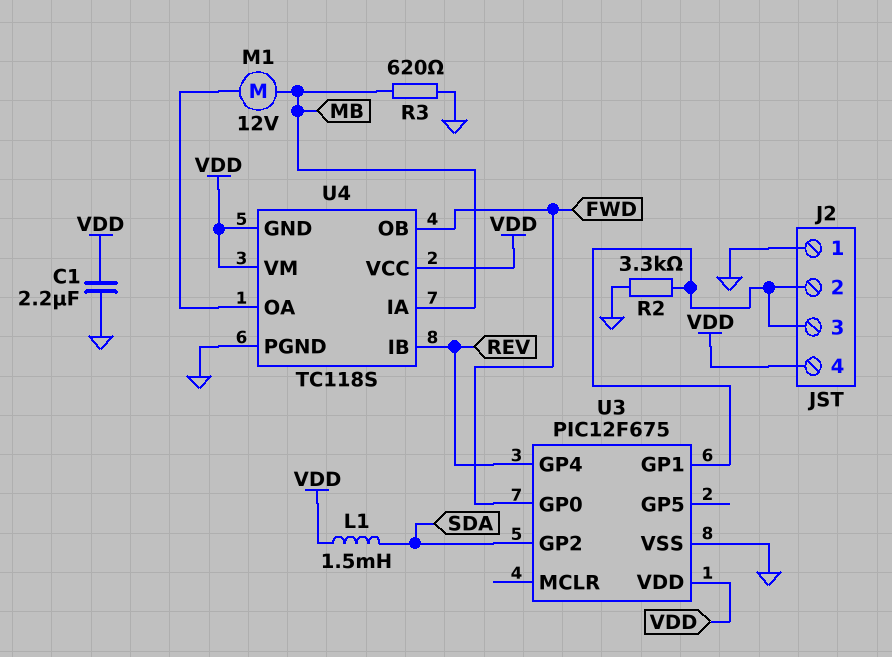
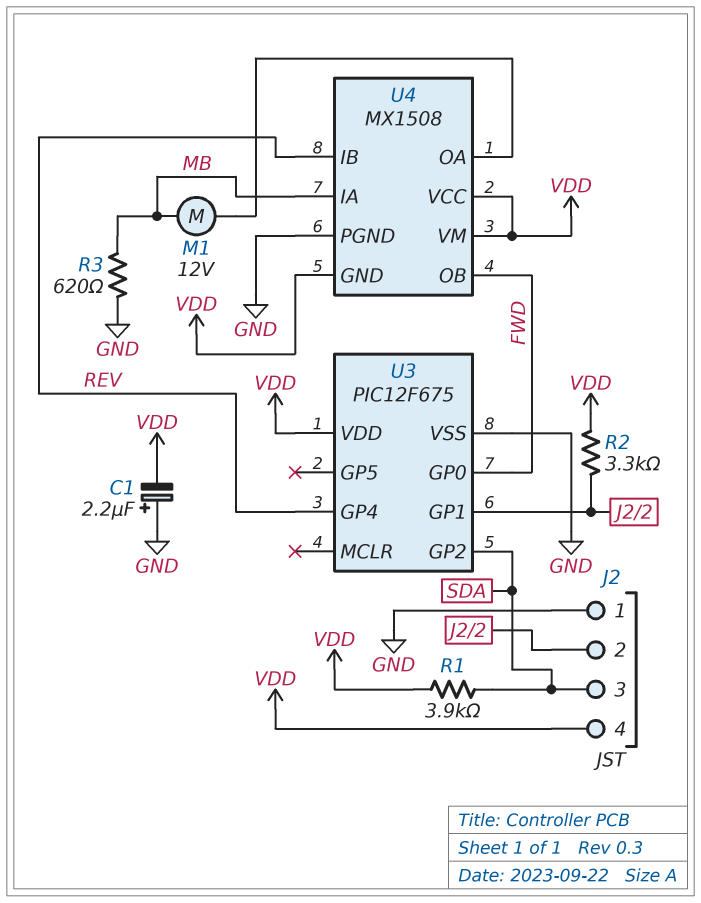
C1: 2.2uF (GND, VDD) -> 2.2uF (plus GND, minus VDD)
J2 pin 3: J2/2 -> SDA
L1: 1.5mH (SDA, VDD) -> none
R1: none -> 3.9k (SDA, VDD)
R2: 3.3k (GND, J2/2) -> 3.3k (J2/2, VDD)
U4: TC118S -> MX1508

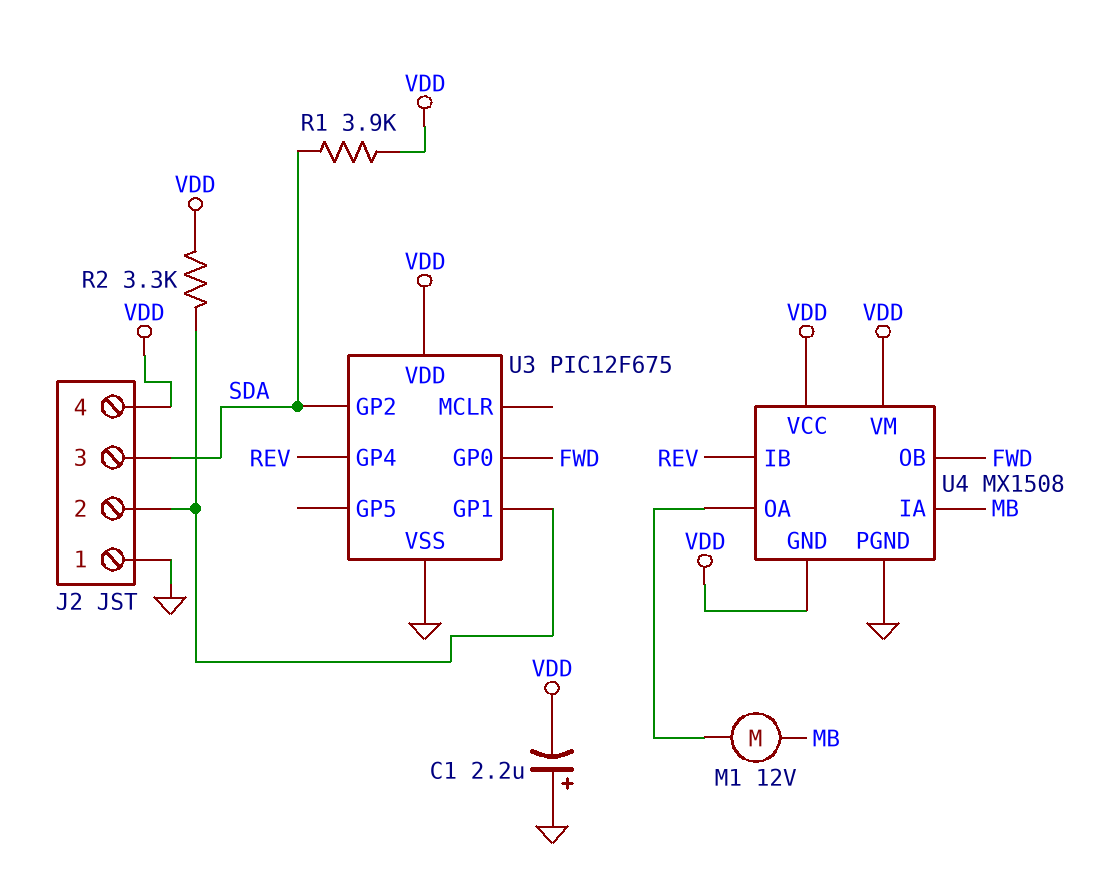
R3: 620 (GND, MB) -> none

